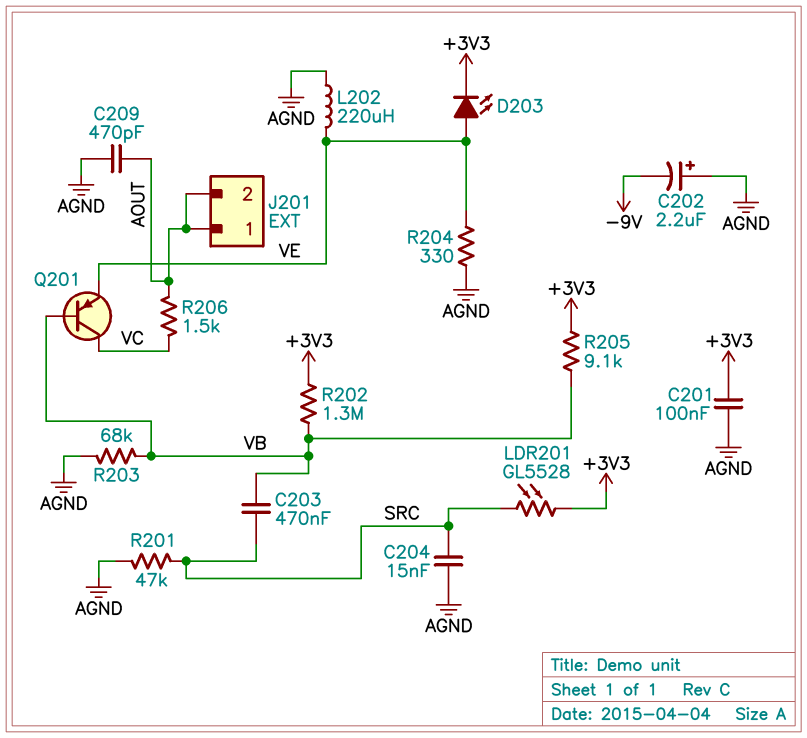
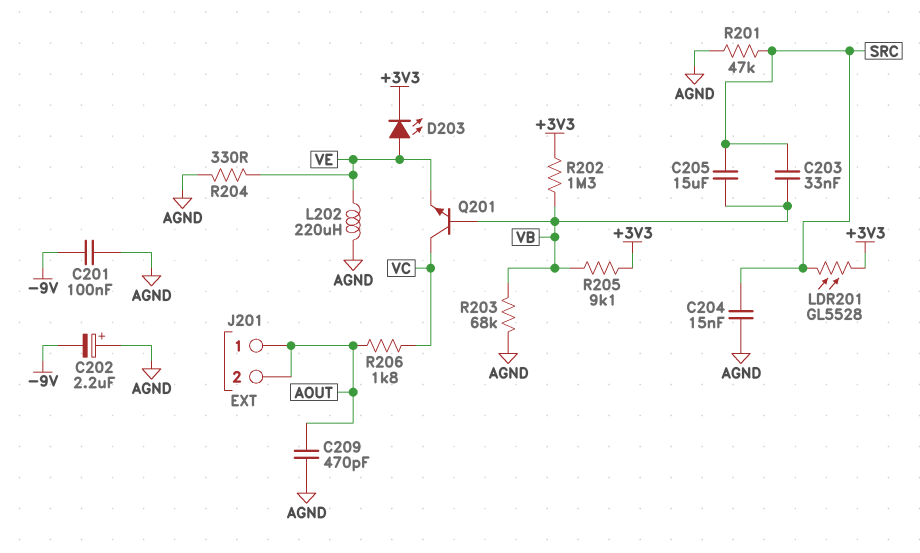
C201: 100nF (+3V3, AGND) -> 100nF (-9V, AGND)
C203: 470nF (SRC, VB) -> 33nF (SRC, VB)
C205: none -> 15uF (SRC, VB)
Q201: PNP (B VB, C VC, E VE) -> NPN (B VB, C VC, E VE)
R206: 1.5k (AOUT, VC) -> 1.8k (AOUT, VC)

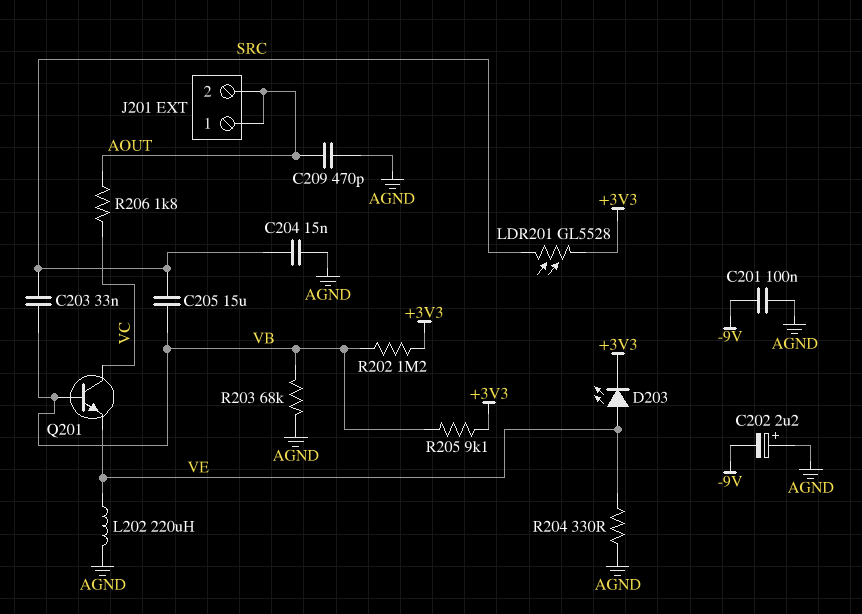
R201: 47k (AGND, SRC) -> none
R202: 1.3M (+3V3, VB) -> 1.2M (+3V3, VB)

